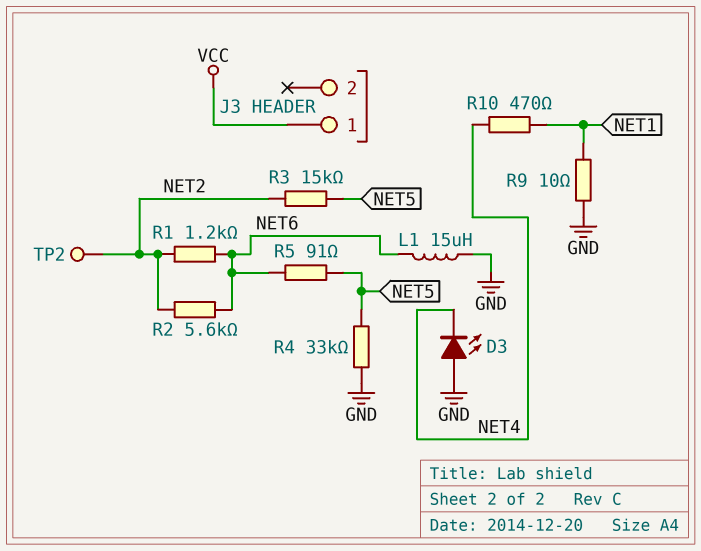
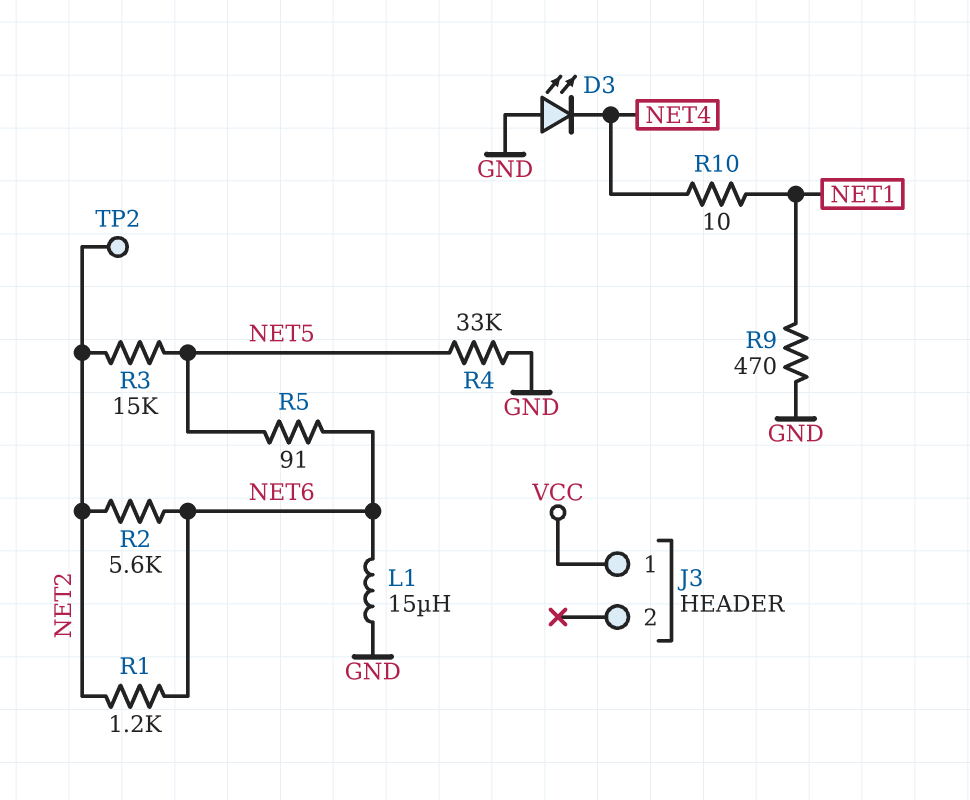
R9: 10 (GND, NET1) -> 470 (GND, NET1)
R10: 470 (NET1, NET4) -> 10 (NET1, NET4)

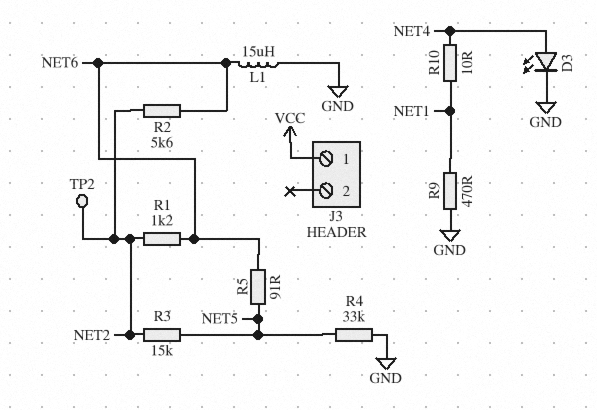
D3: LED (A GND, K NET4) -> LED (A NET4, K GND)

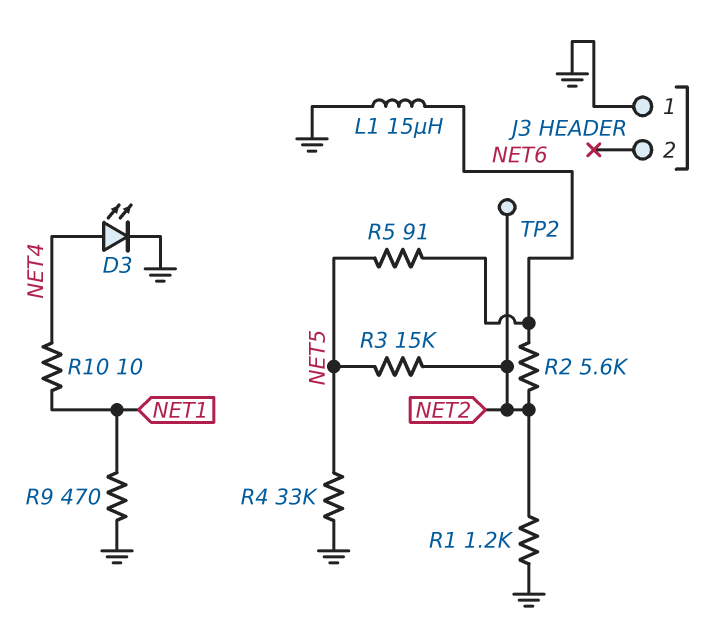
J3 pin 1: VCC -> GND
R1: 1.2k (NET2, NET6) -> 1.2k (GND, NET2)

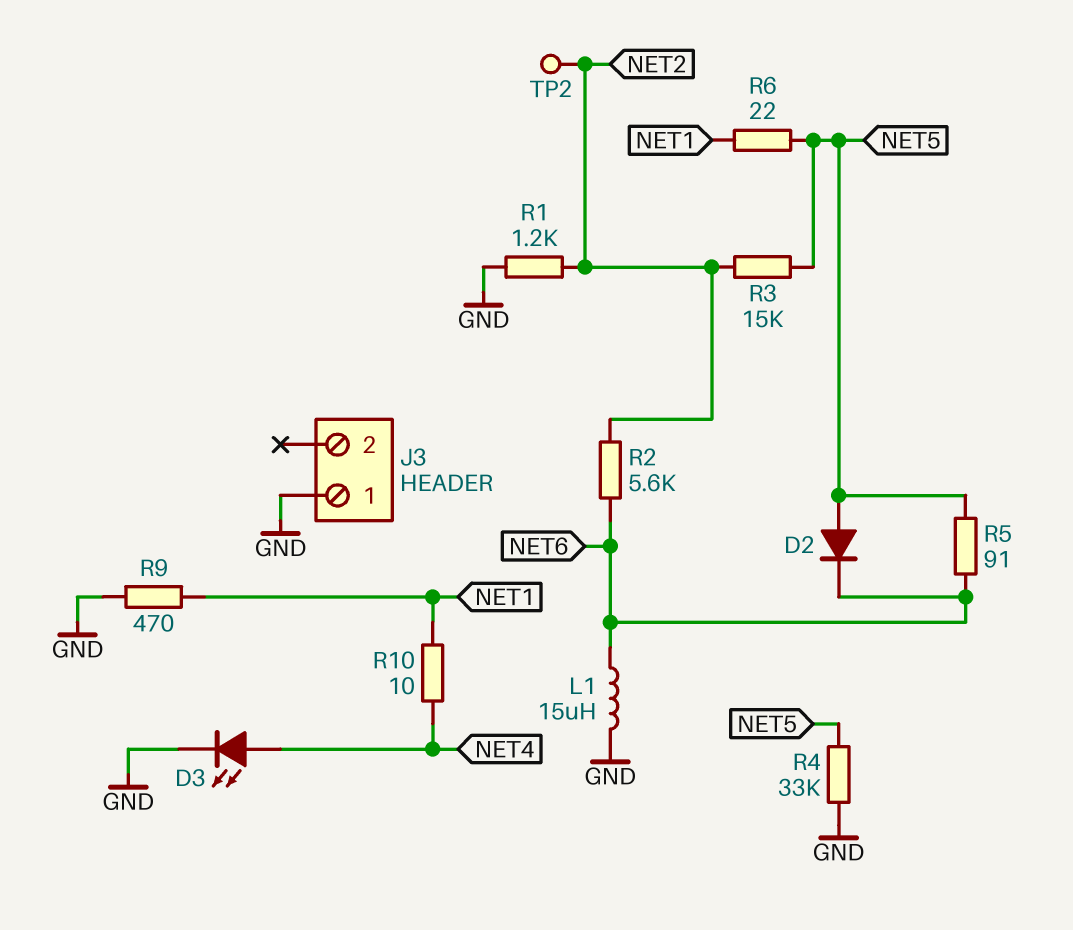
D2: none -> diode (A NET5, K NET6)
R6: none -> 22 (NET1, NET5)

